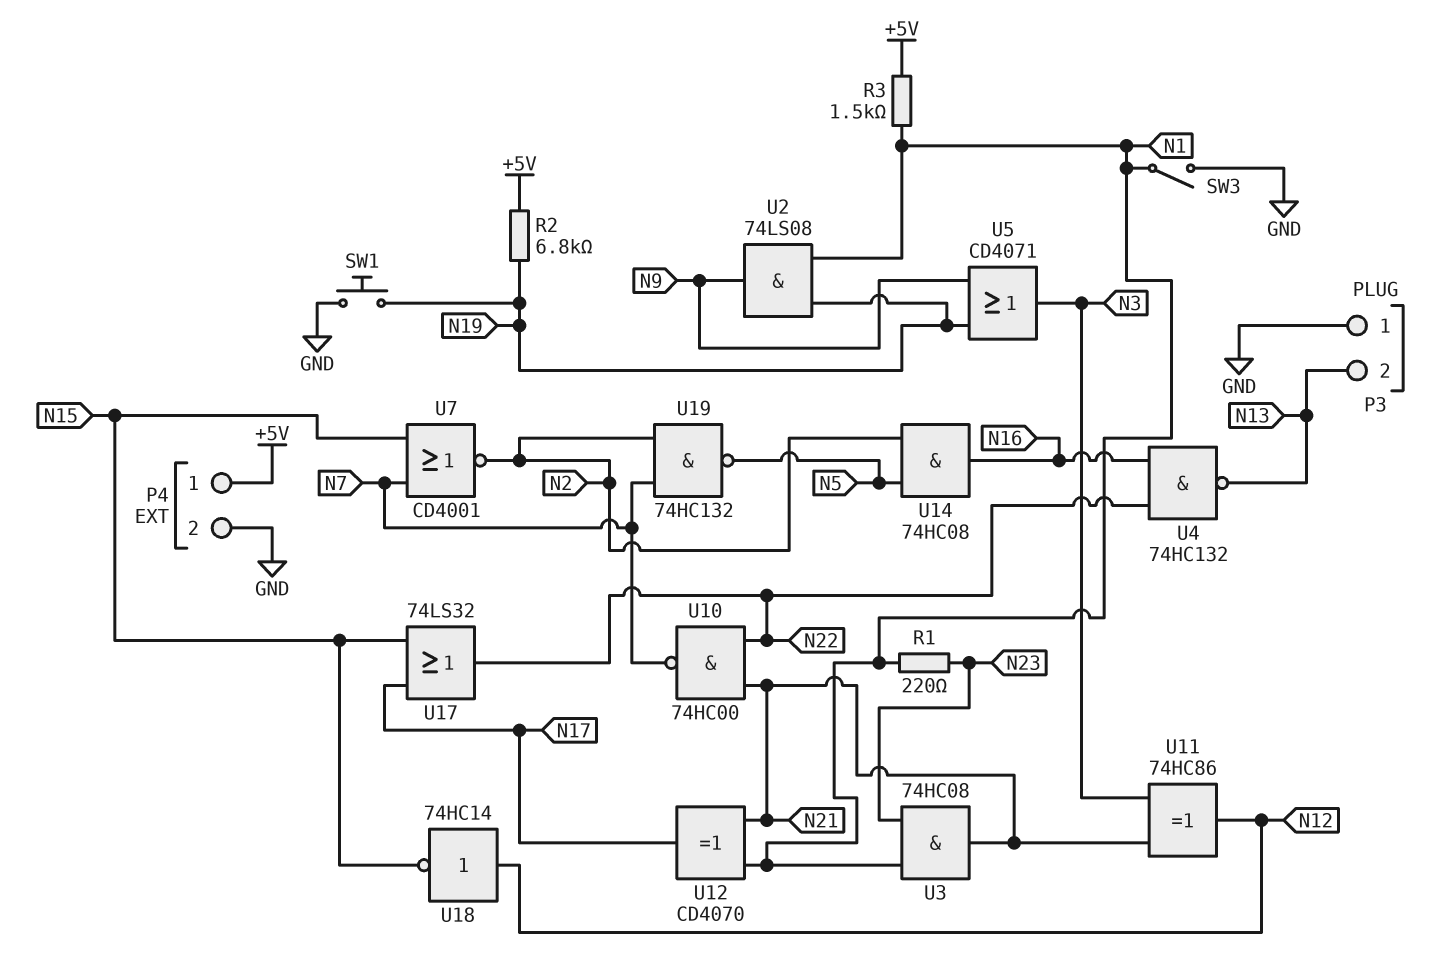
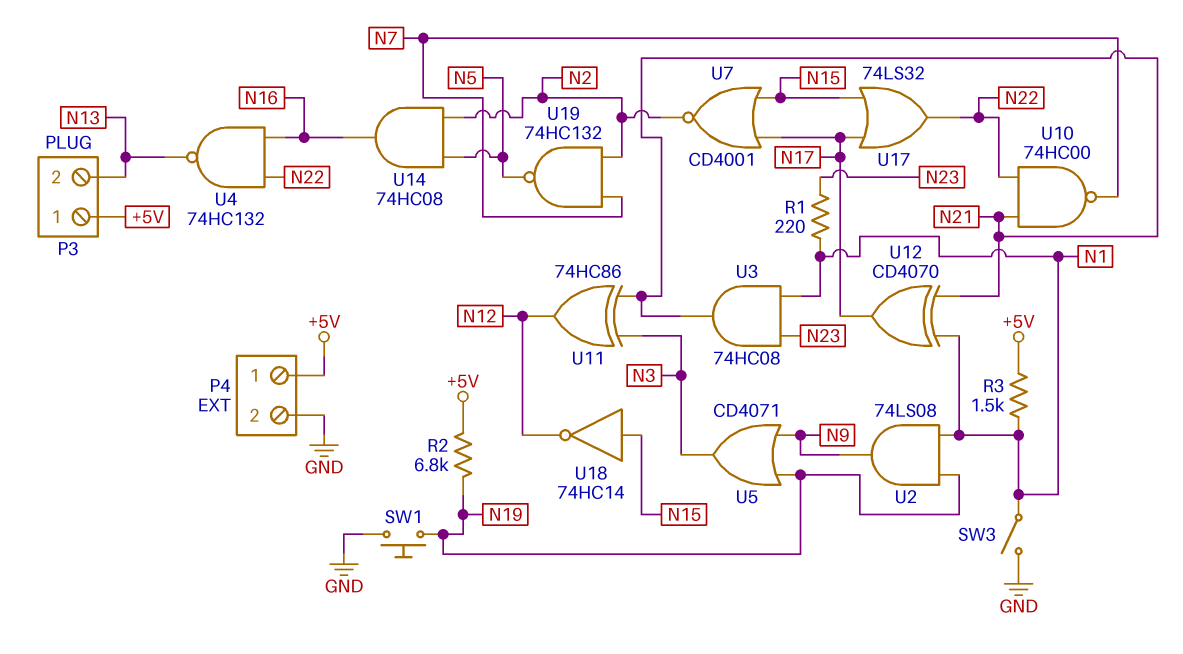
P3 pin 1: GND -> +5V
U7: NOR CD4001 (in N7, in N15, out N2) -> NOR CD4001 (in N15, in N17, out N2)
U18: NOT 74HC14 (in N12, out N15) -> NOT 74HC14 (in N15, out N12)

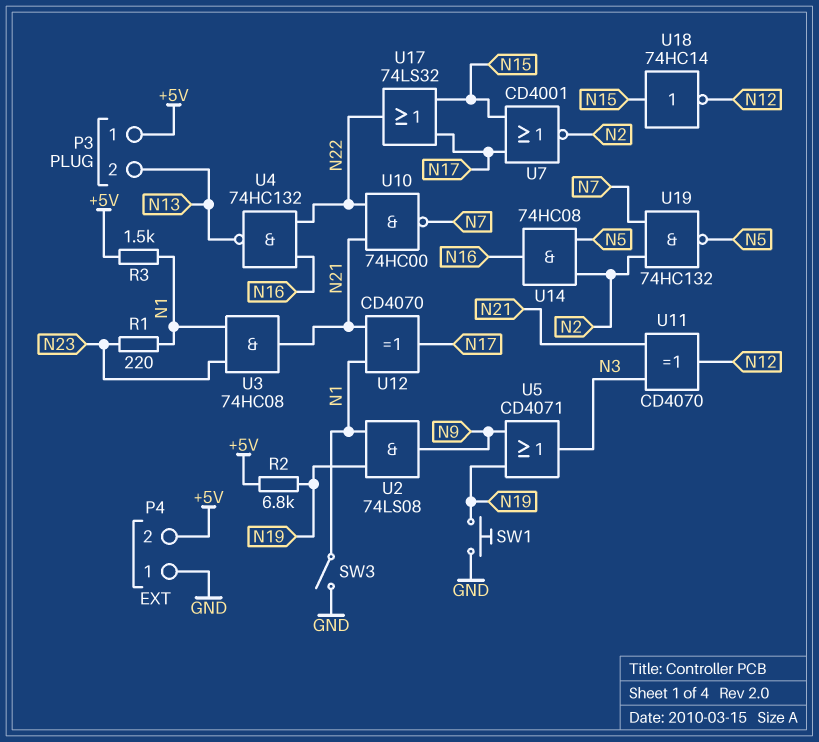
P4 pin 1: +5V -> GND
P4 pin 2: GND -> +5V
U11: XOR 74HC86 (in N3, in N21, out N12) -> XOR CD4070 (in N3, in N21, out N12)

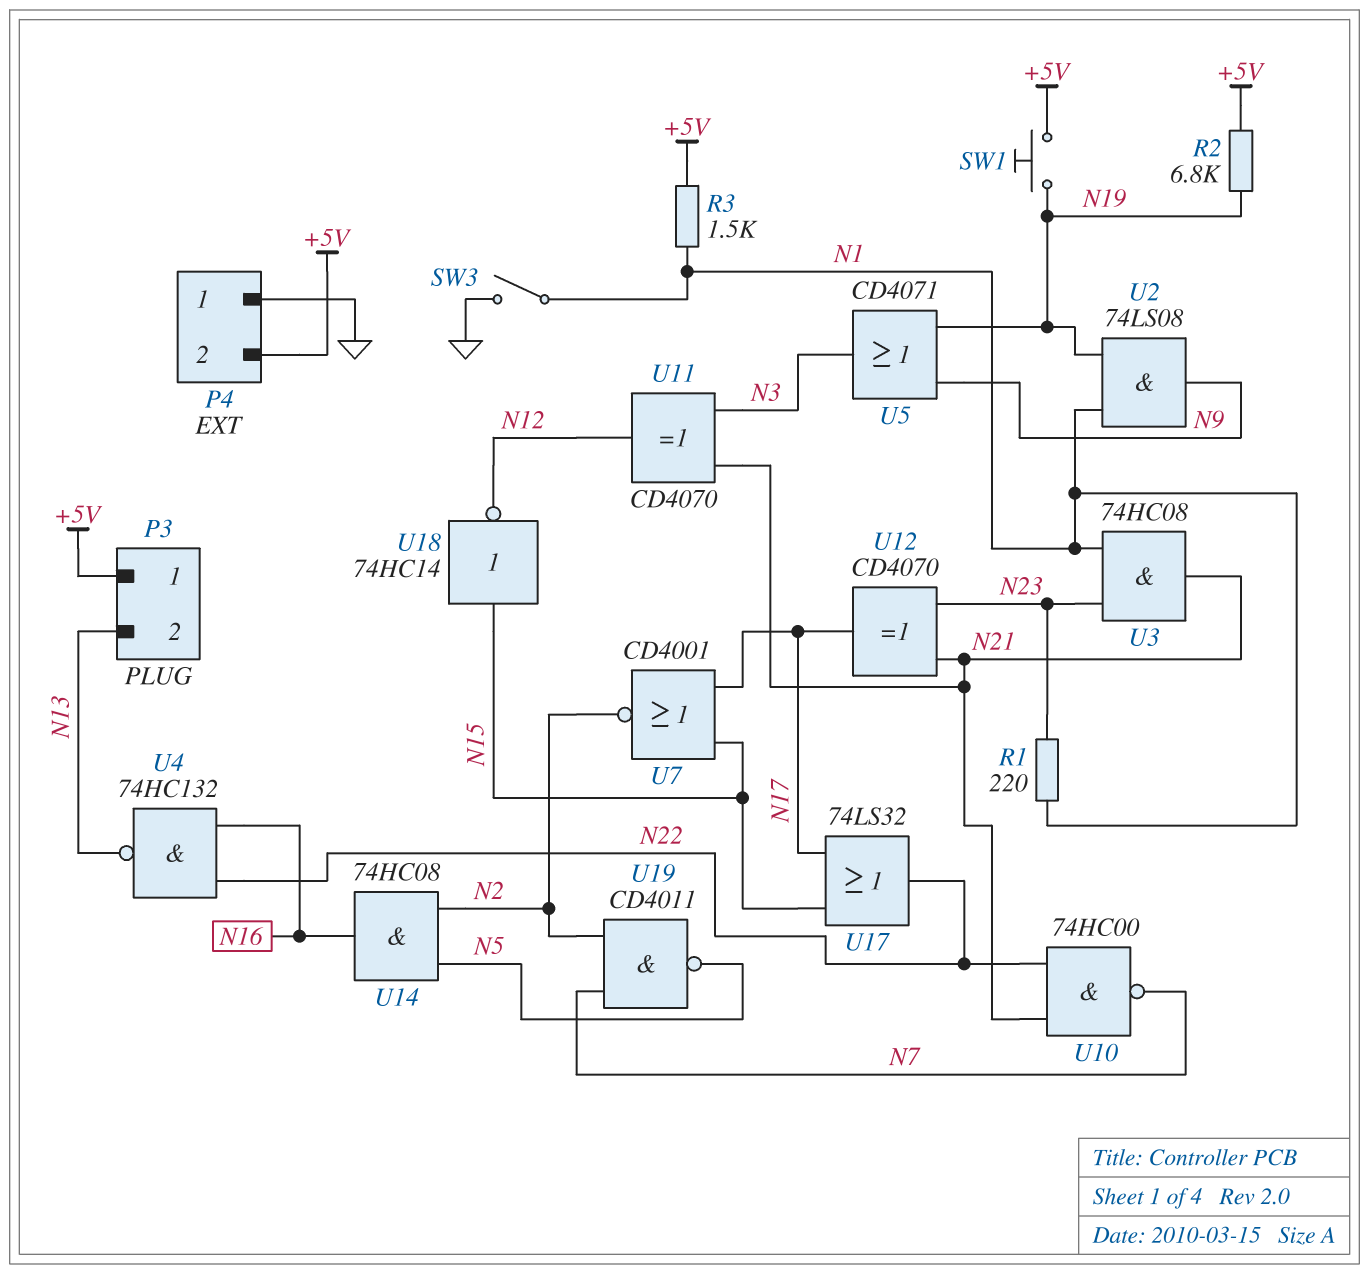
SW1: button (GND, N19) -> button (+5V, N19)
U12: XOR CD4070 (in N1, in N21, out N17) -> XOR CD4070 (in N21, in N23, out N17)
U19: NAND 74HC132 (in N2, in N7, out N5) -> NAND CD4011 (in N2, in N7, out N5)

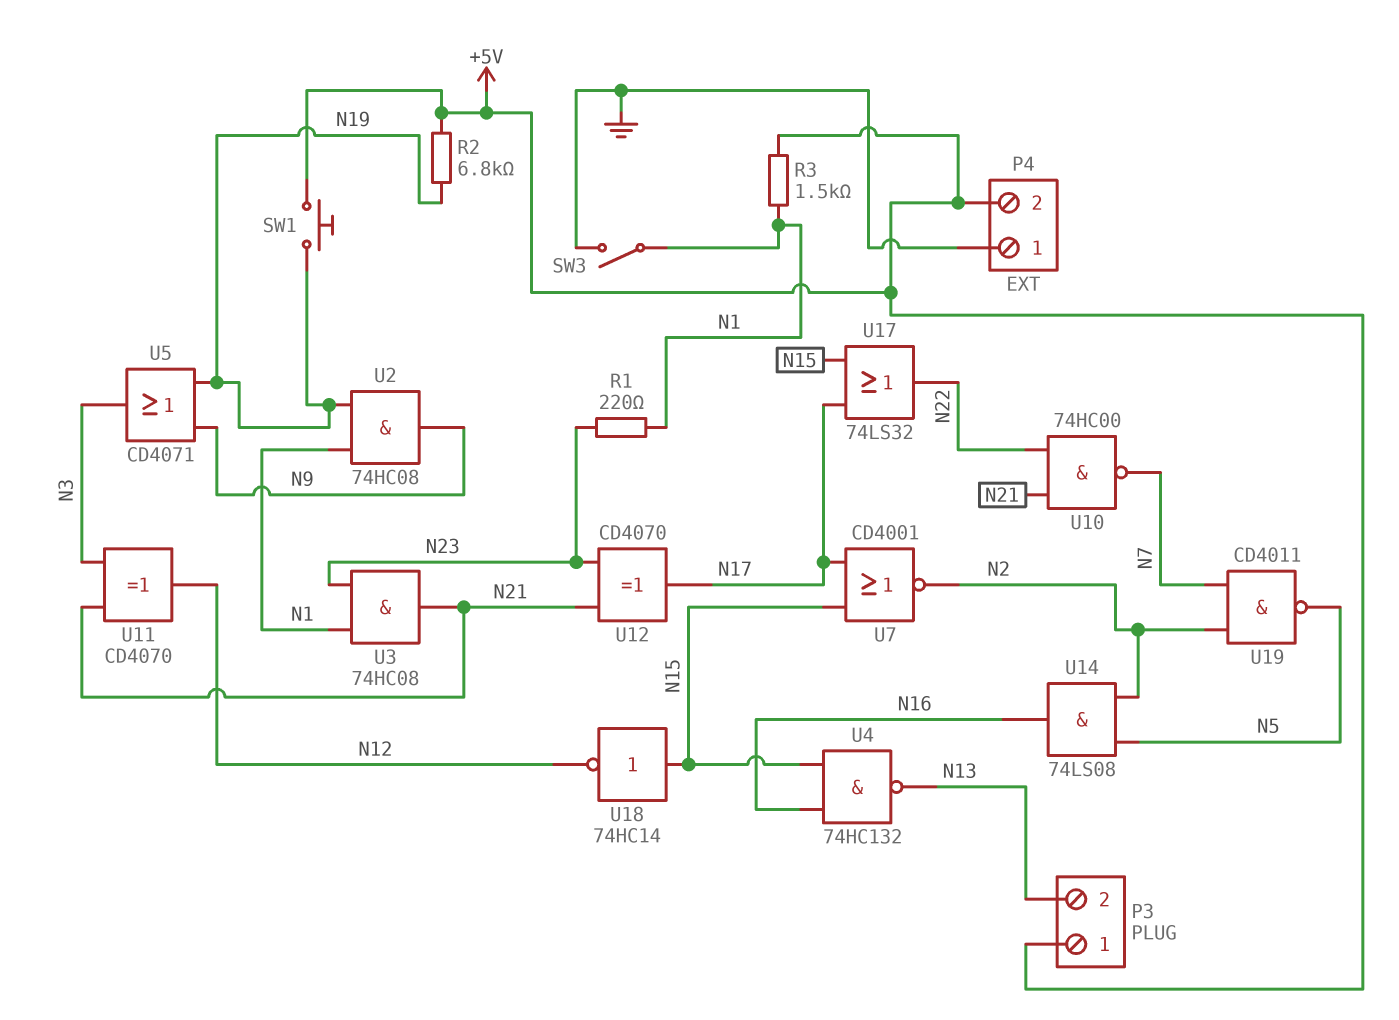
U2: AND 74LS08 (in N1, in N19, out N9) -> AND 74HC08 (in N1, in N19, out N9)
U4: NAND 74HC132 (in N16, in N22, out N13) -> NAND 74HC132 (in N15, in N16, out N13)
U14: AND 74HC08 (in N2, in N5, out N16) -> AND 74LS08 (in N2, in N5, out N16)

